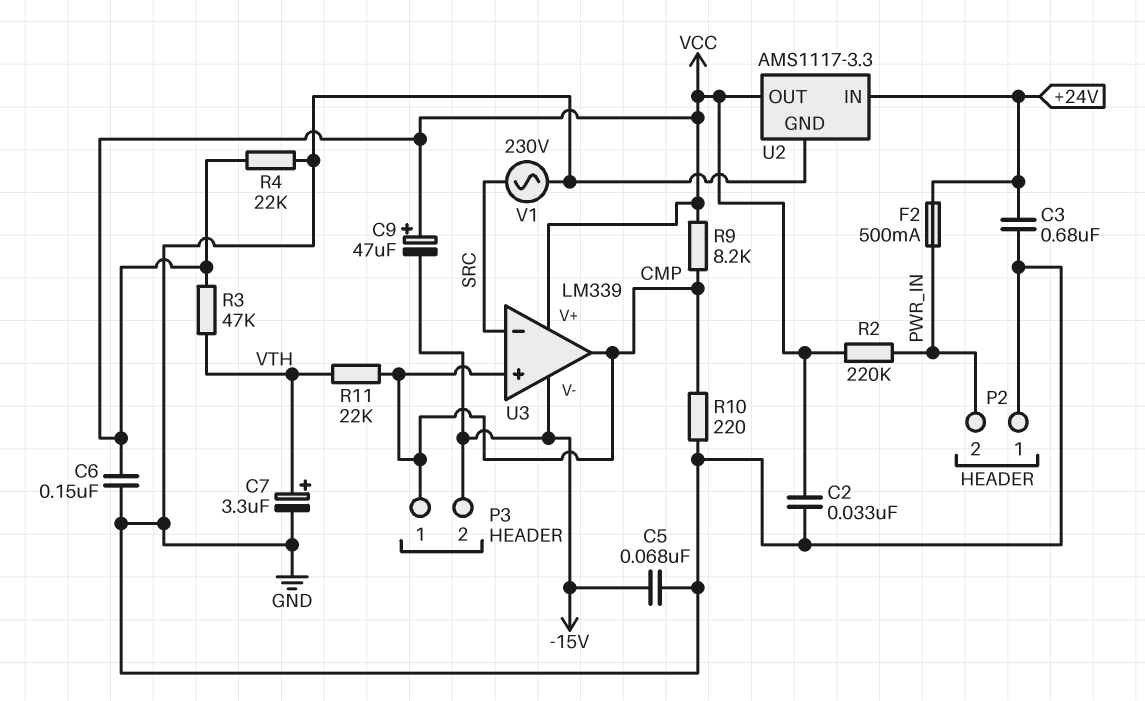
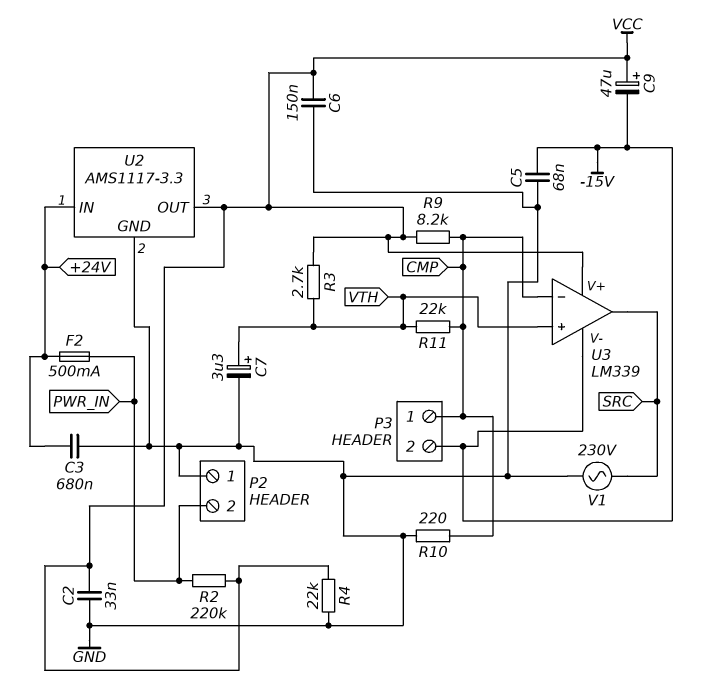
R3: 47k (VCC, VTH) -> 2.7k (VCC, VTH)
U3 pin in+: CMP -> VTH
U3 pin in-: SRC -> CMP
U3 pin out: CMP -> SRC

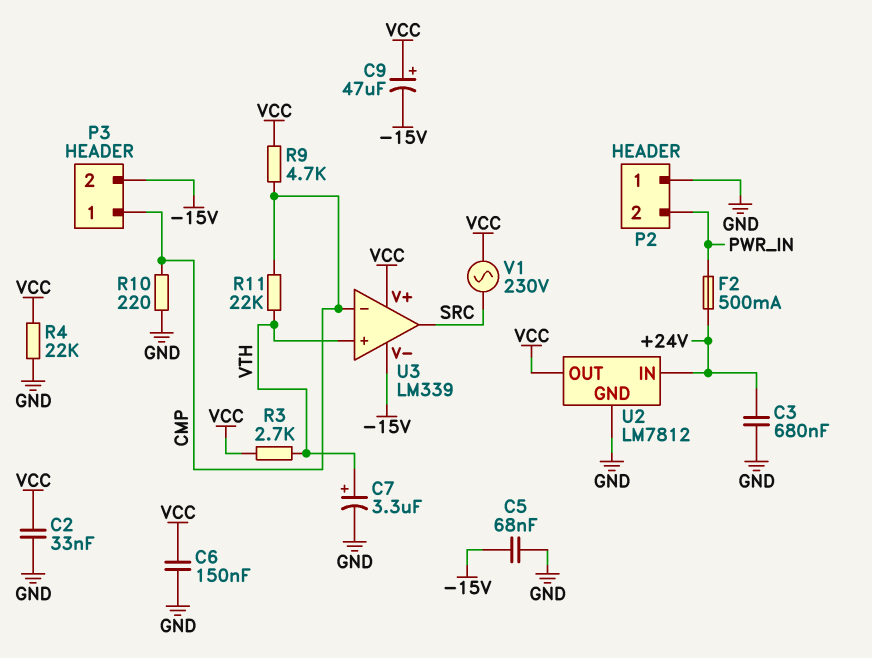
R2: 220k (PWR_IN, VCC) -> none
R9: 8.2k (CMP, VCC) -> 4.7k (CMP, VCC)
U2: AMS1117-3.3 -> LM7812
V1: AC 230V (GND, SRC) -> AC 230V (SRC, VCC)

